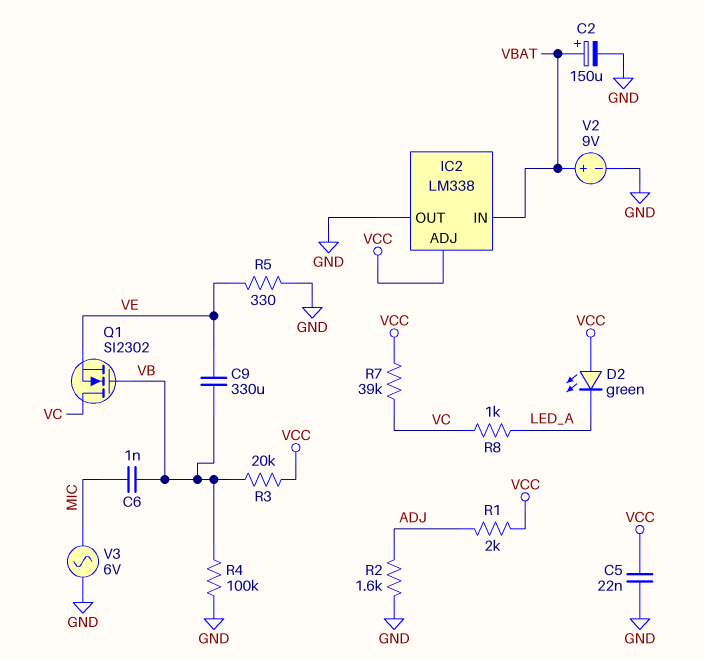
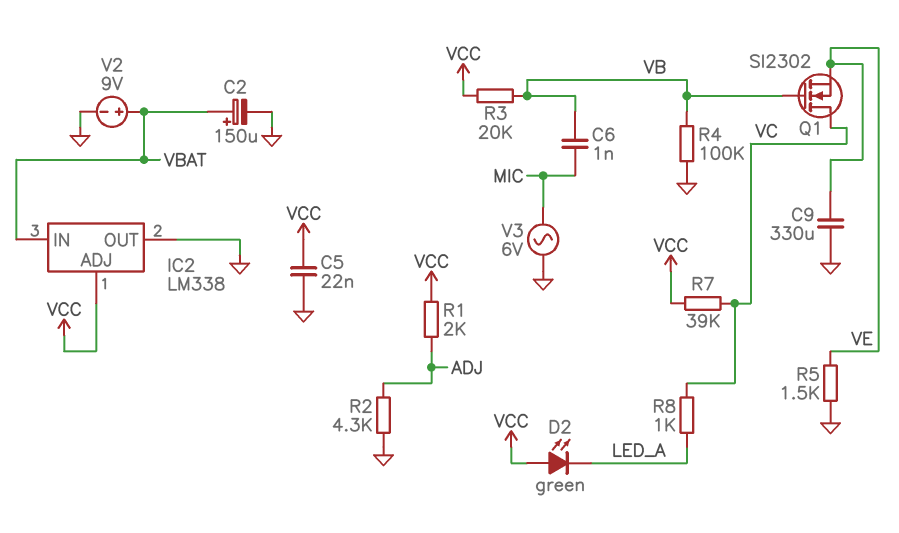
C9: 330uF (VB, VE) -> 330uF (GND, VE)
R2: 1.6k (ADJ, GND) -> 4.3k (ADJ, GND)
R5: 330 (GND, VE) -> 1.5k (GND, VE)

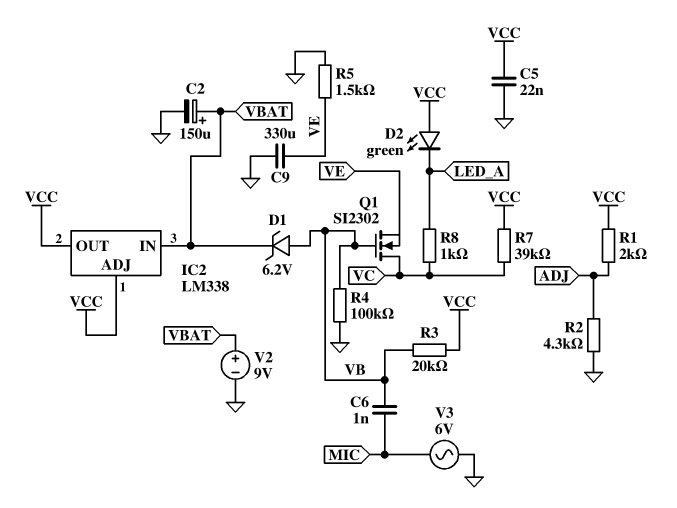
D1: none -> zener 6.2V (A VB, K VBAT)
IC2 pin OUT: GND -> VCC

